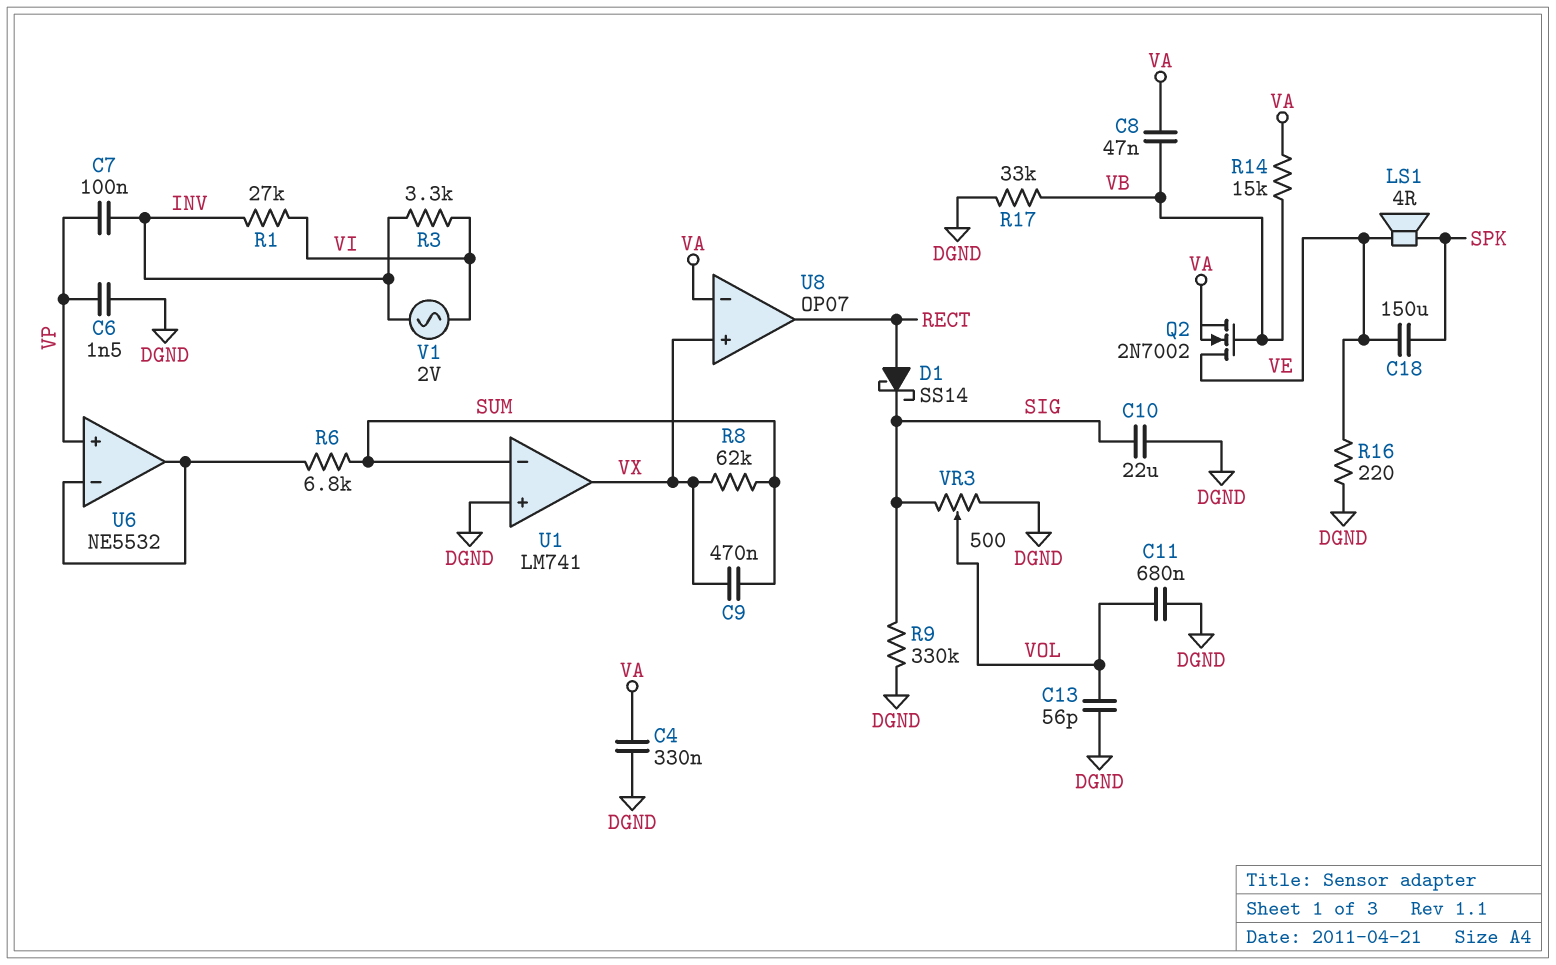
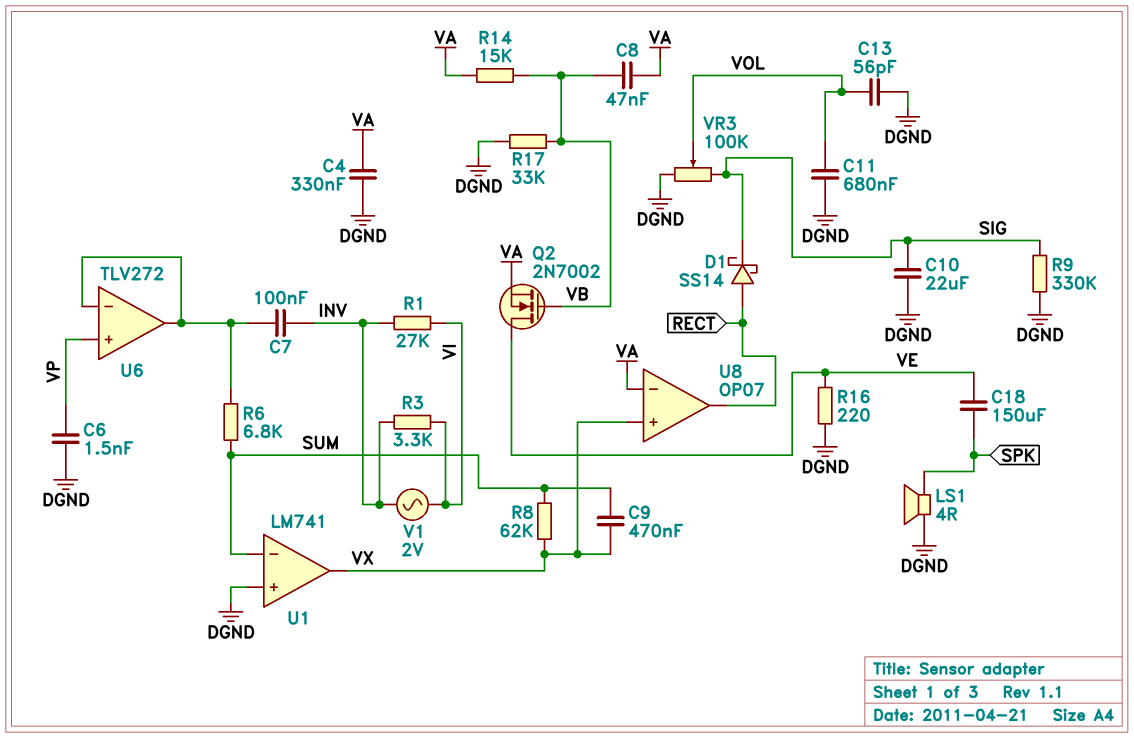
C7: 100nF (INV, VP) -> 100nF (INV, U6/in-)
LS1: speaker 4R (SPK, VE) -> speaker 4R (DGND, SPK)
U6: NE5532 -> TLV272
VR3: 500 (DGND, SIG, wiper VOL) -> 100k (DGND, SIG, wiper VOL)

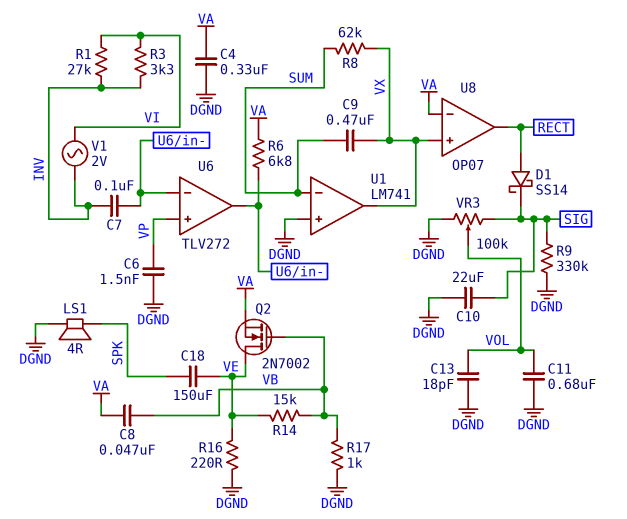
C13: 56pF (DGND, VOL) -> 18pF (DGND, VOL)
R6: 6.8k (SUM, U6/in-) -> 6.8k (U6/in-, VA)
R14: 15k (VA, VB) -> 15k (VB, VE)
R17: 33k (DGND, VB) -> 1k (DGND, VB)

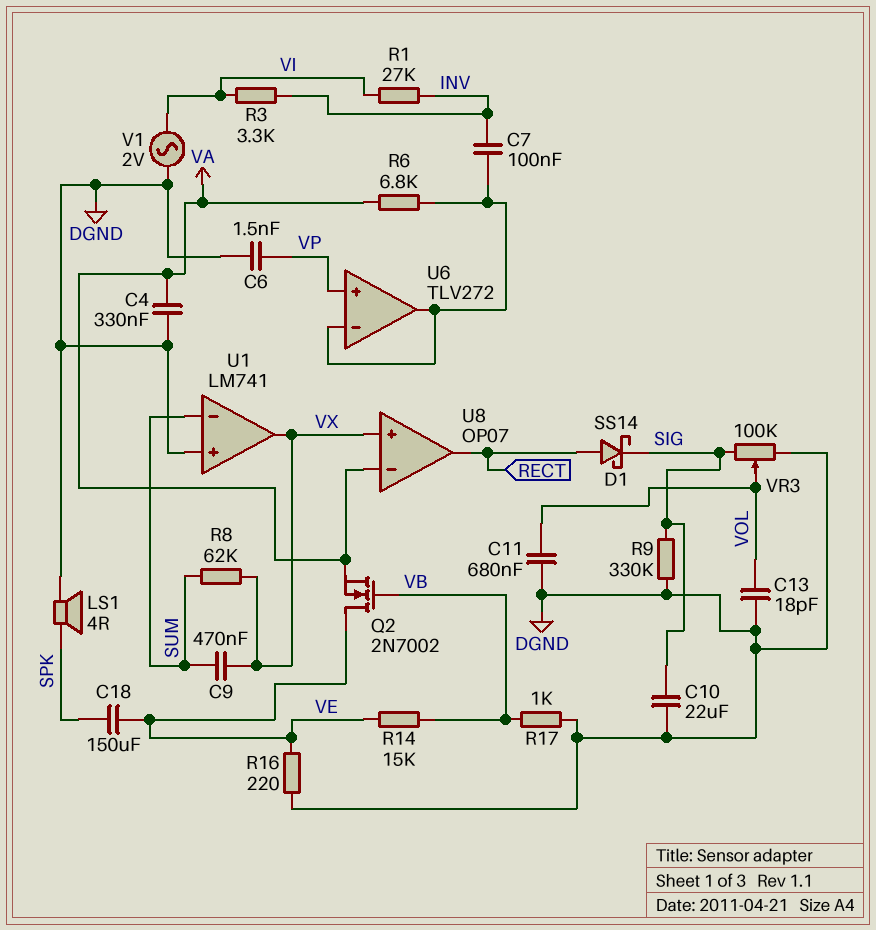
C8: 47nF (VA, VB) -> none
V1: AC 2V (INV, VI) -> AC 2V (DGND, VI)

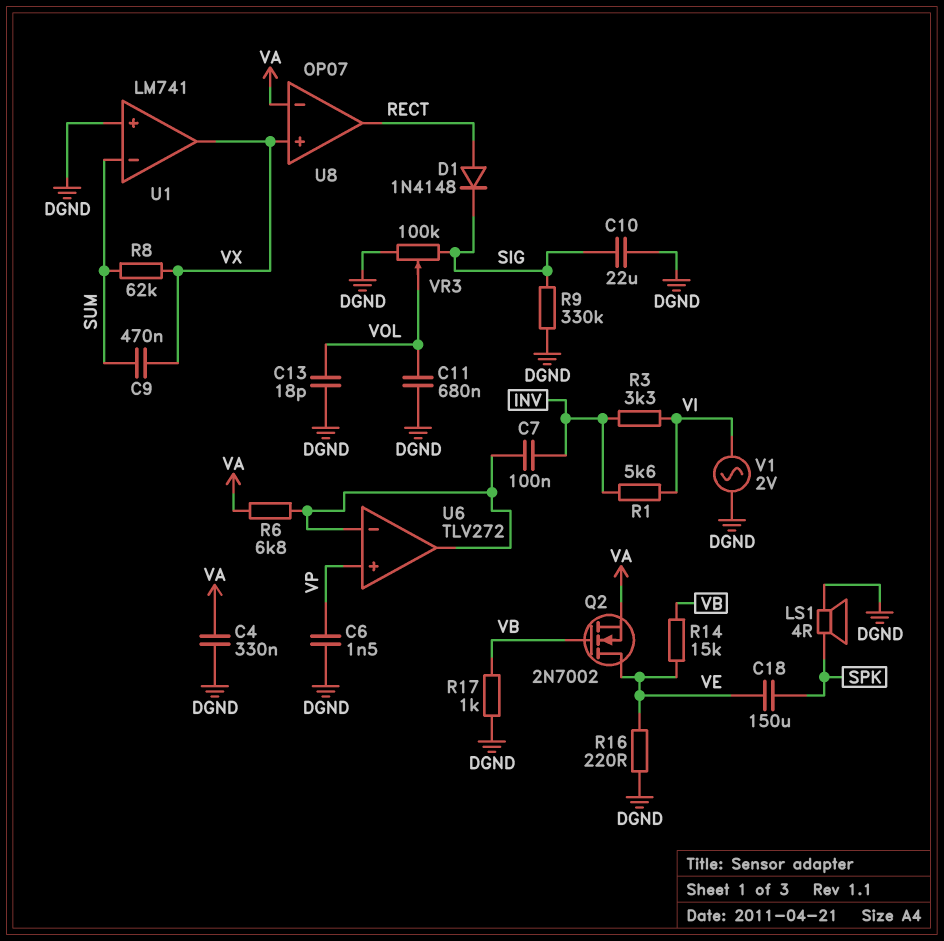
D1: schottky SS14 (A RECT, K SIG) -> diode 1N4148 (A RECT, K SIG)
R1: 27k (INV, VI) -> 5.6k (INV, VI)

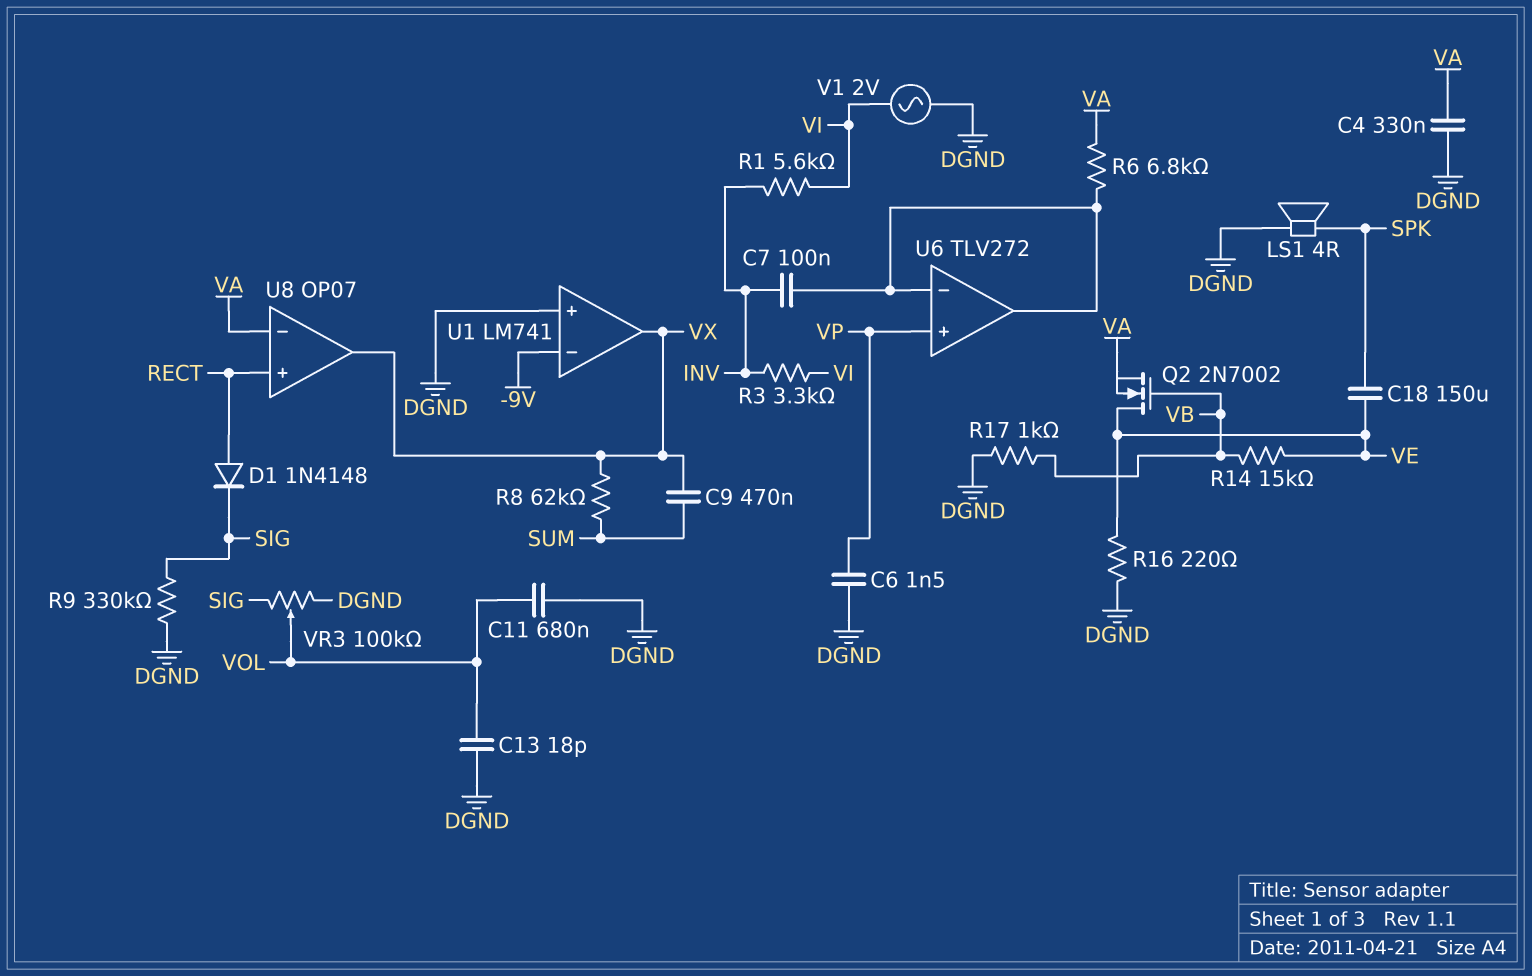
C10: 22uF (DGND, SIG) -> none
U1 pin in-: SUM -> -9V
U8 pin in+: VX -> RECT
U8 pin out: RECT -> VX

